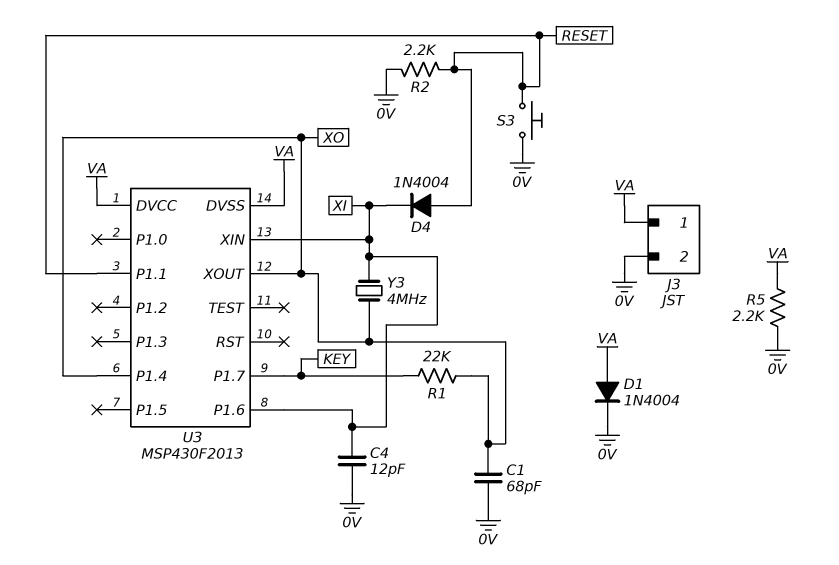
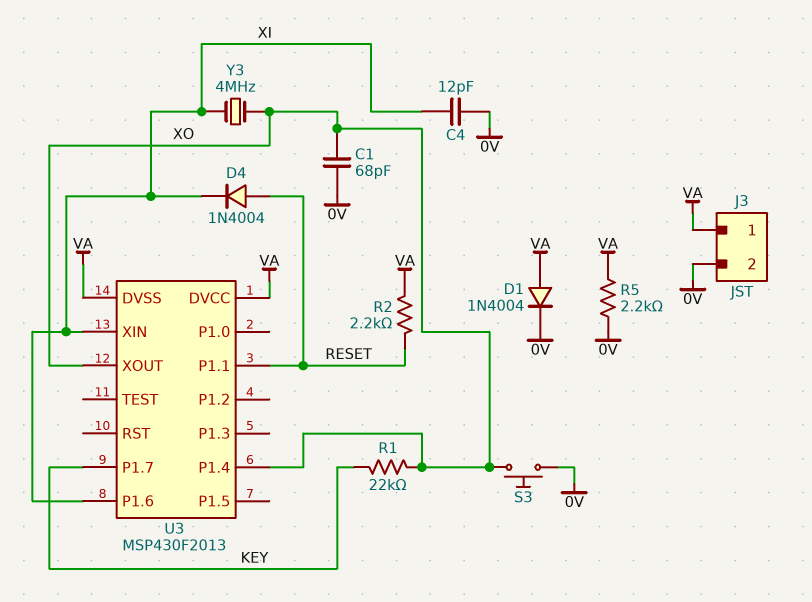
R2: 2.2k (0V, RESET) -> 2.2k (RESET, VA)
S3: button (0V, RESET) -> button (0V, XO)

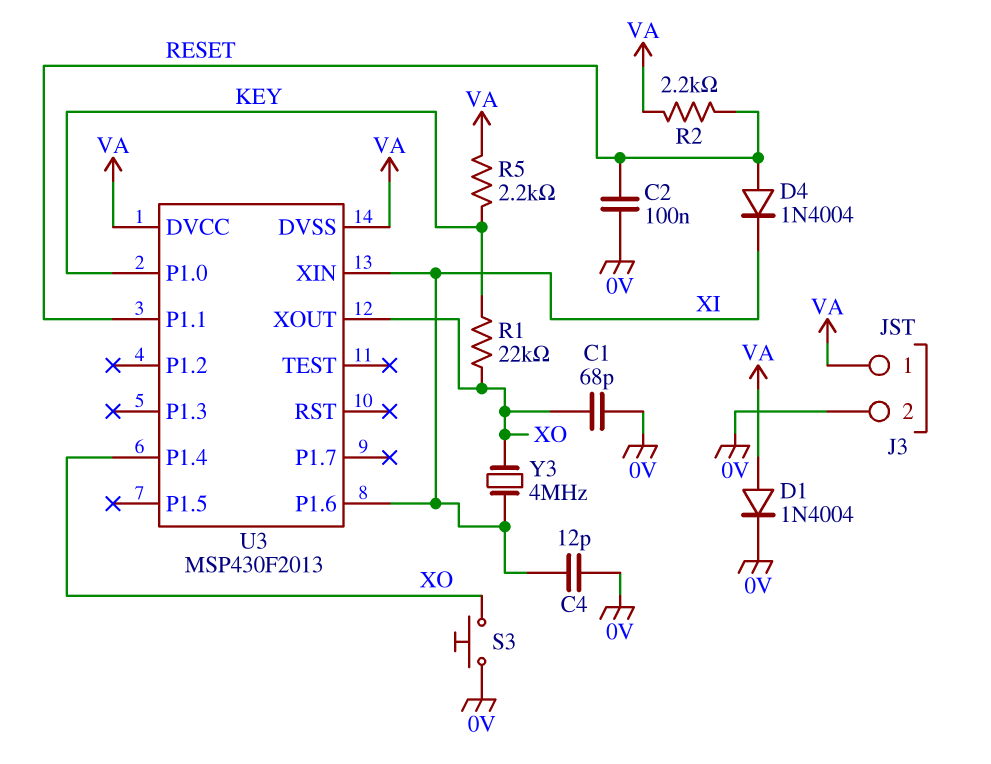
C2: none -> 100nF (0V, RESET)
R5: 2.2k (0V, VA) -> 2.2k (KEY, VA)
U3 pin P1.0: none -> KEY
U3 pin P1.7: KEY -> none

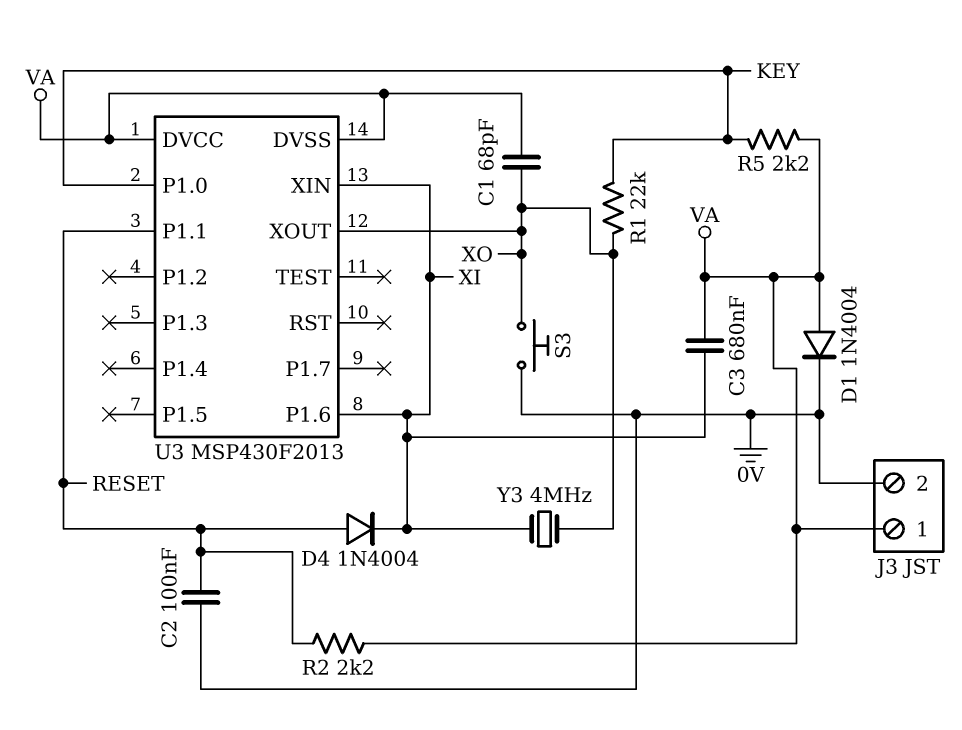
C1: 68pF (0V, XO) -> 68pF (VA, XO)
C3: none -> 680nF (VA, XI)
C4: 12pF (0V, XI) -> none
U3 pin P1.4: XO -> none

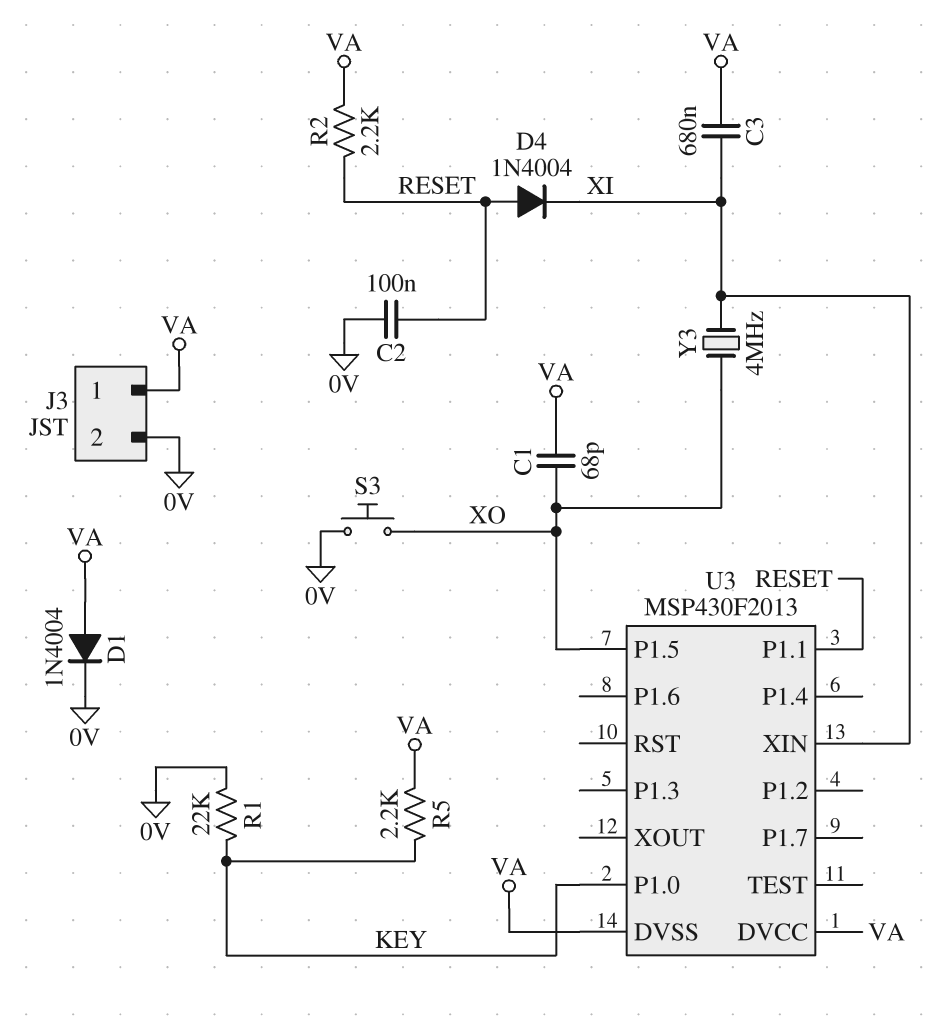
R1: 22k (KEY, XO) -> 22k (0V, KEY)
U3 pin P1.5: none -> XO
U3 pin P1.6: XI -> none
U3 pin XOUT: XO -> none

